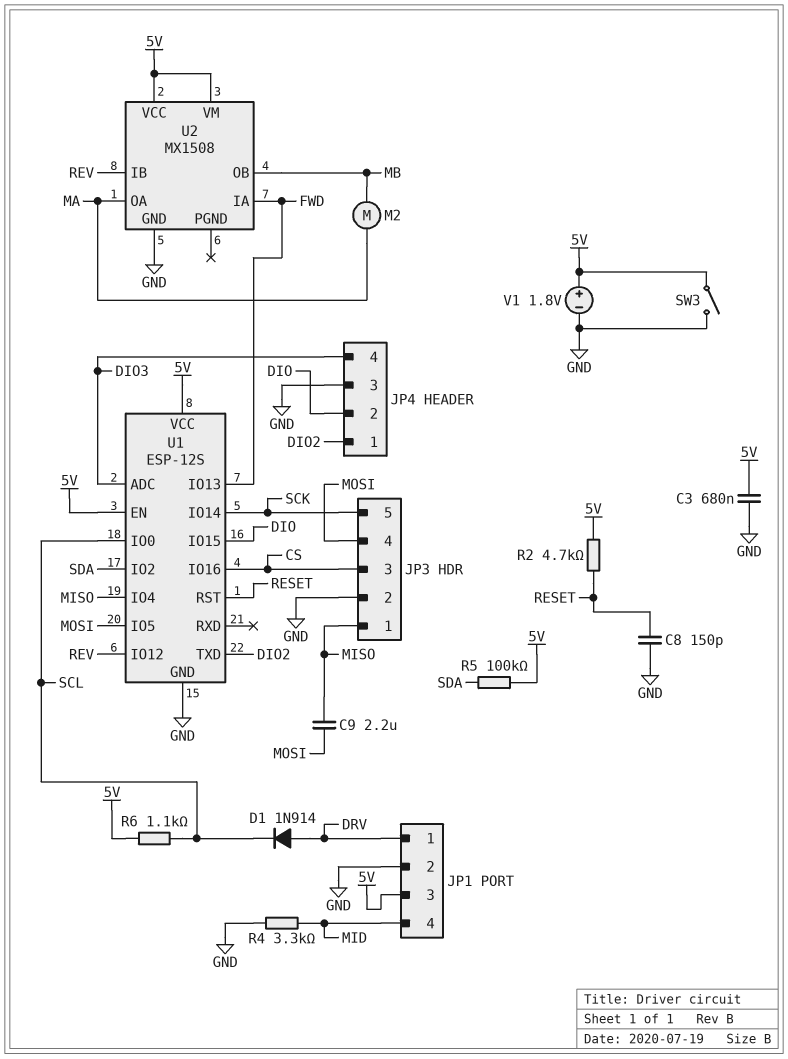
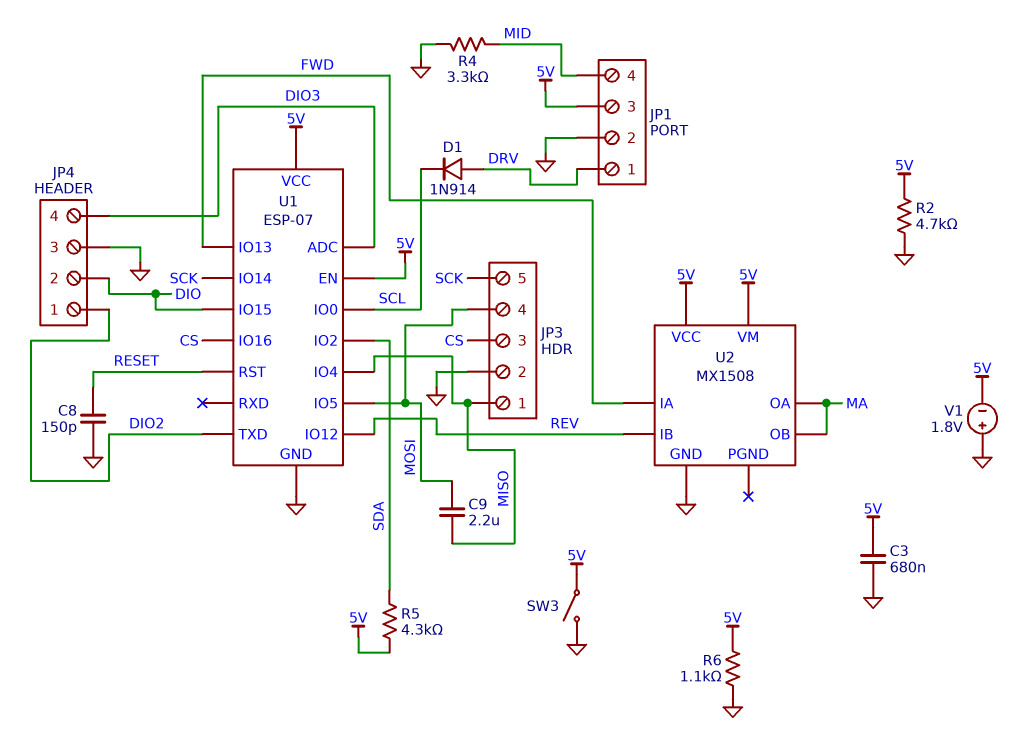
M2: motor (MA, MB) -> none
R2: 4.7k (5V, RESET) -> 4.7k (5V, GND)
R5: 100k (5V, SDA) -> 4.3k (5V, SDA)
R6: 1.1k (5V, SCL) -> 1.1k (5V, GND)
U1: ESP-12S -> ESP-07
U2 pin OB: MB -> MA
V1: 1.8V (plus 5V, minus GND) -> 1.8V (plus GND, minus 5V)

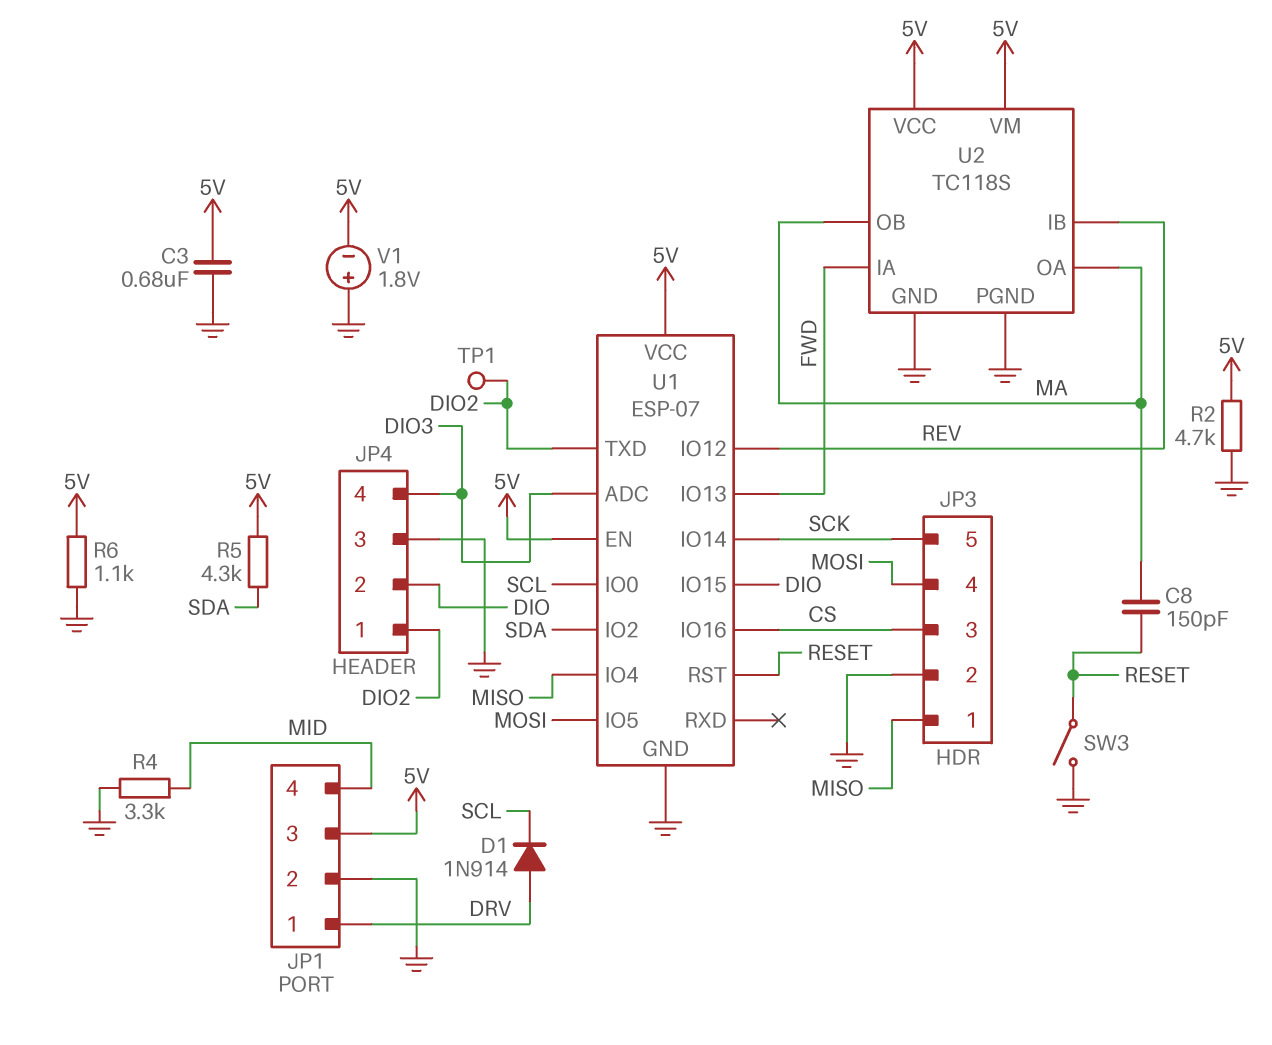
C8: 150pF (GND, RESET) -> 150pF (MA, RESET)
C9: 2.2uF (MISO, MOSI) -> none
SW3: switch (5V, GND) -> switch (GND, RESET)
TP1: none -> test point (DIO2)
U2: MX1508 -> TC118S
U2 pin PGND: none -> GND

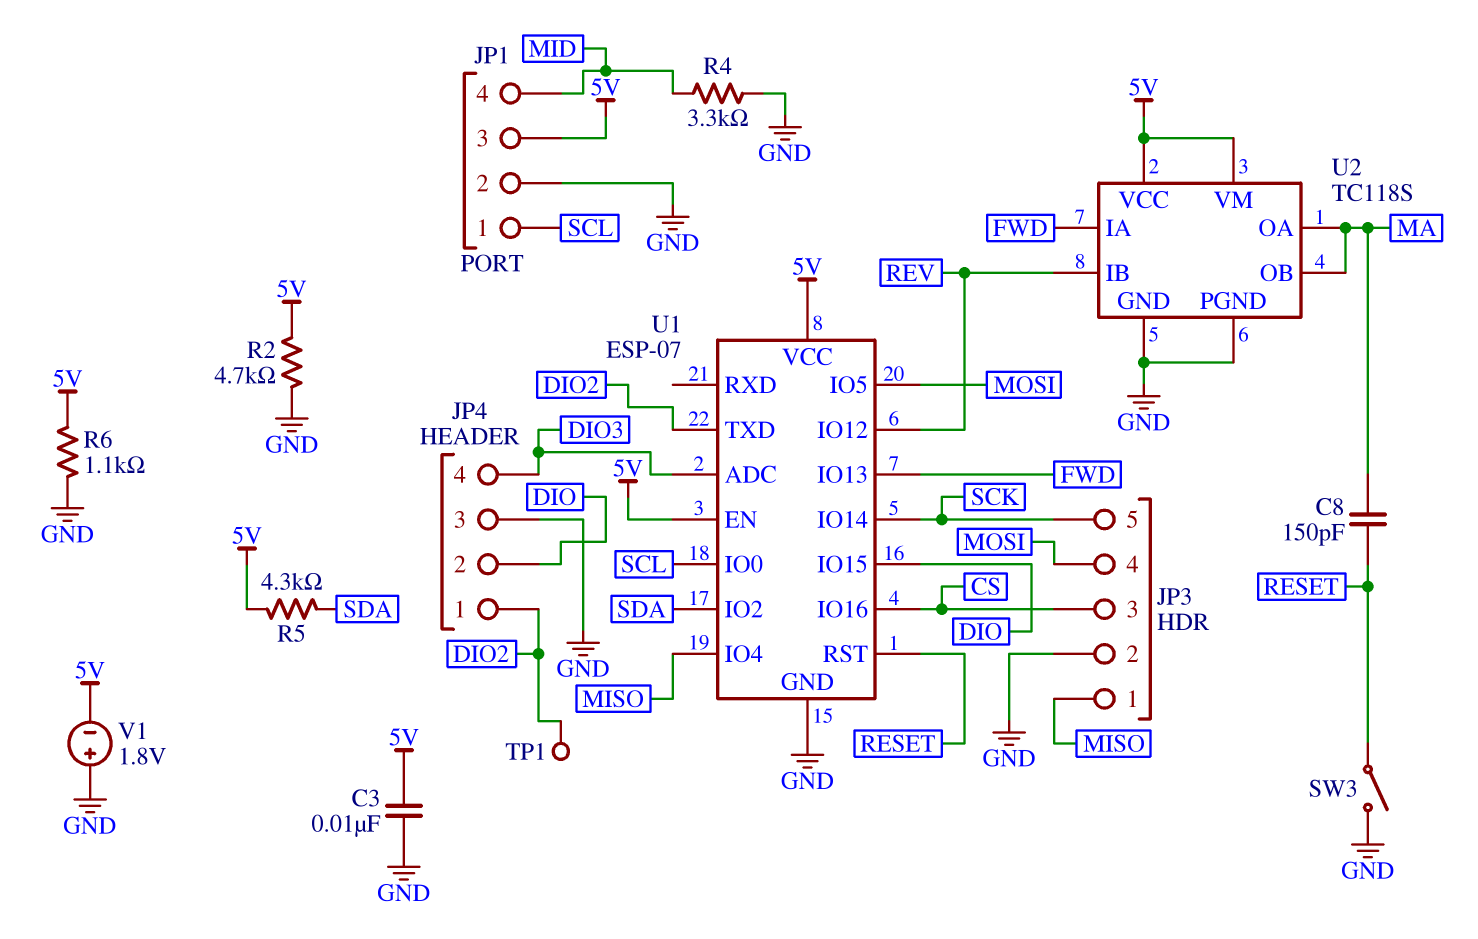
C3: 680nF (5V, GND) -> 10nF (5V, GND)
D1: diode 1N914 (A DRV, K SCL) -> none
JP1 pin 1: DRV -> SCL

